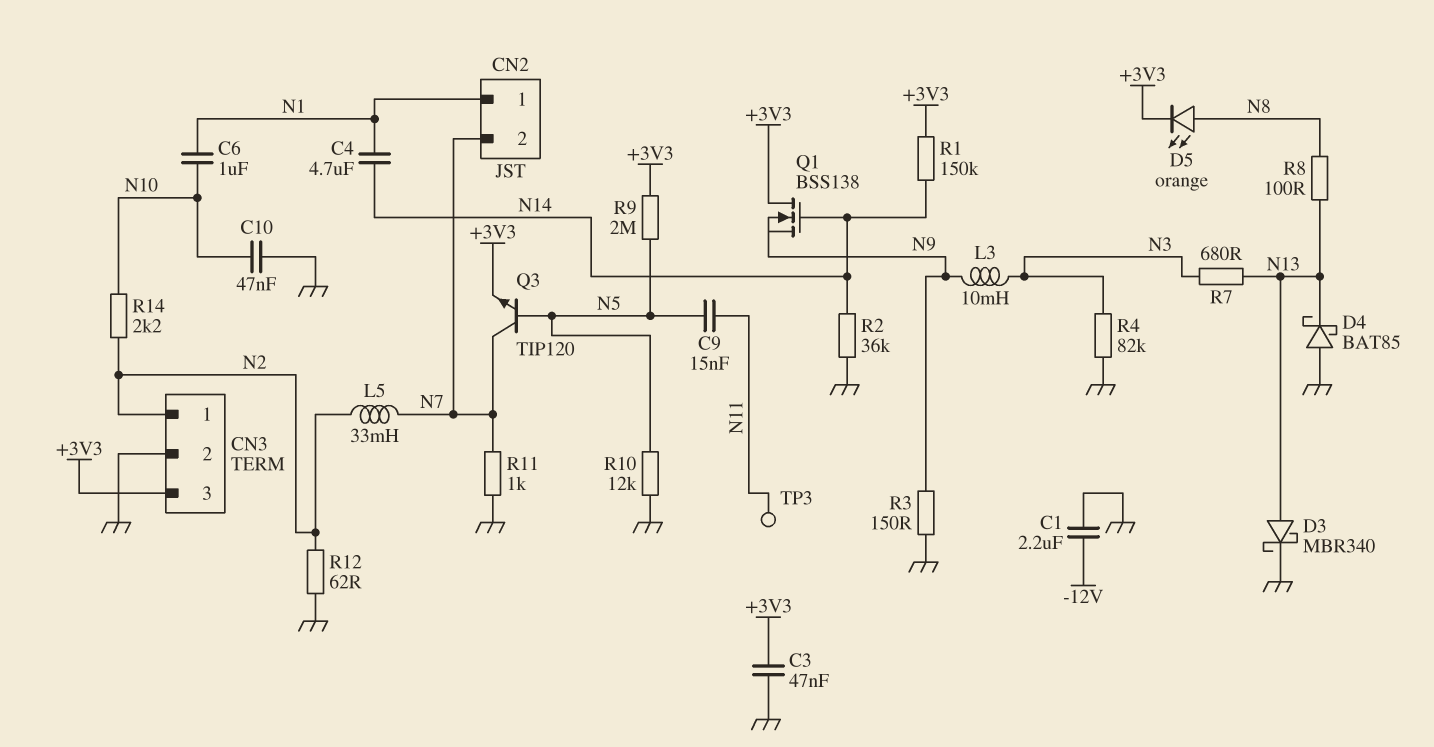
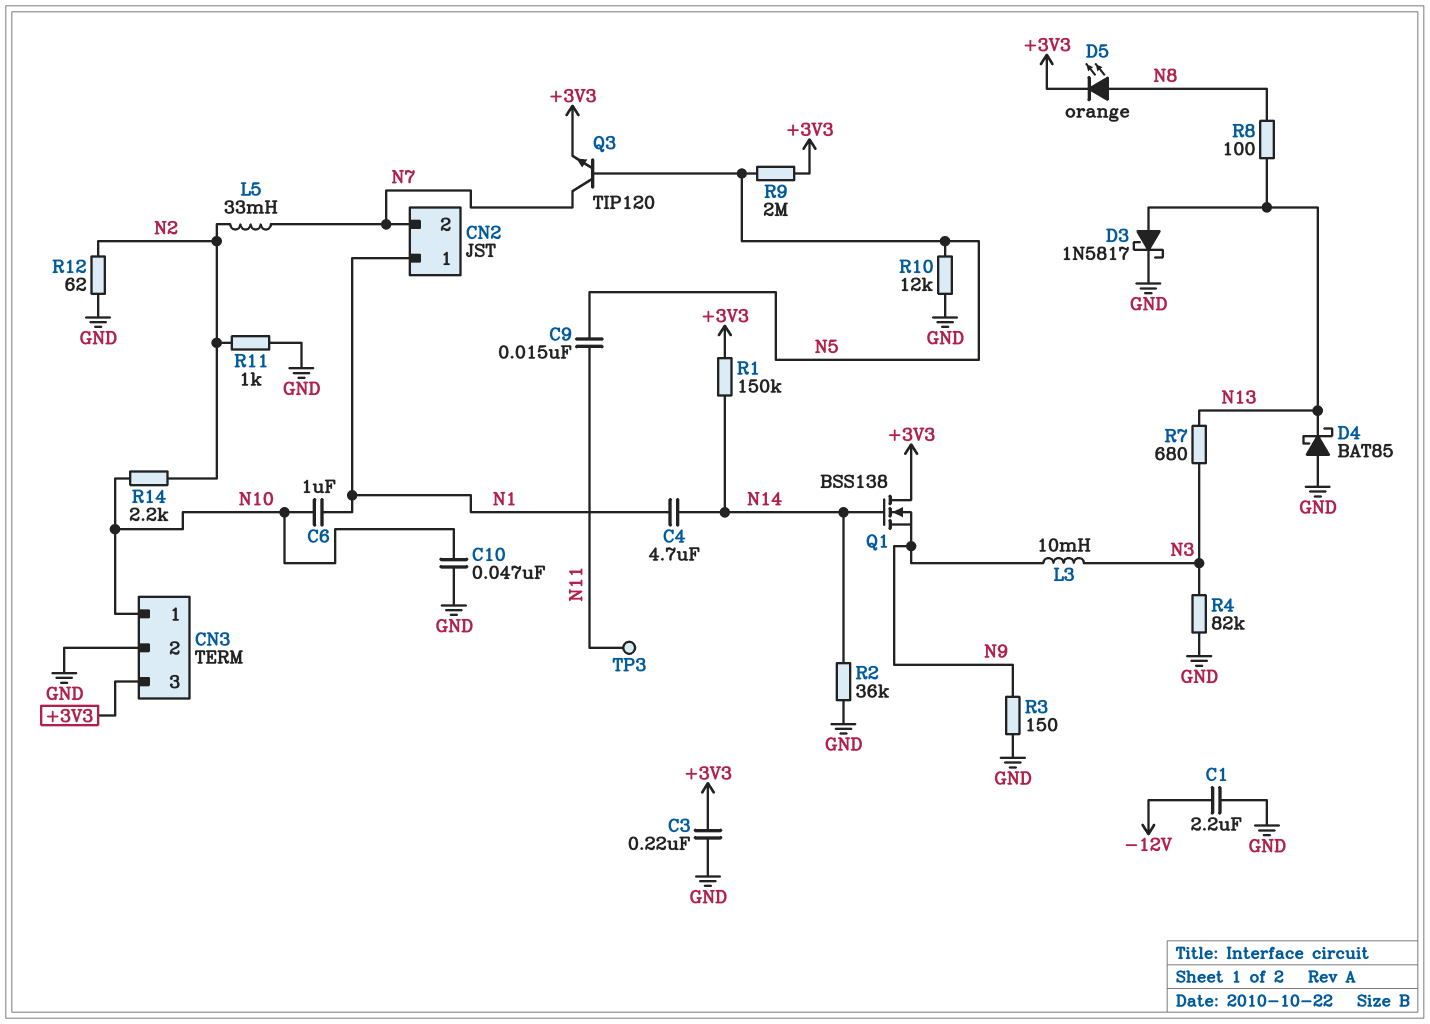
C3: 47nF (+3V3, GND) -> 220nF (+3V3, GND)
CN3 pin 1: N2 -> N10
D3: schottky MBR340 (A N13, K GND) -> schottky 1N5817 (A N13, K GND)
R11: 1k (GND, N7) -> 1k (GND, N2)

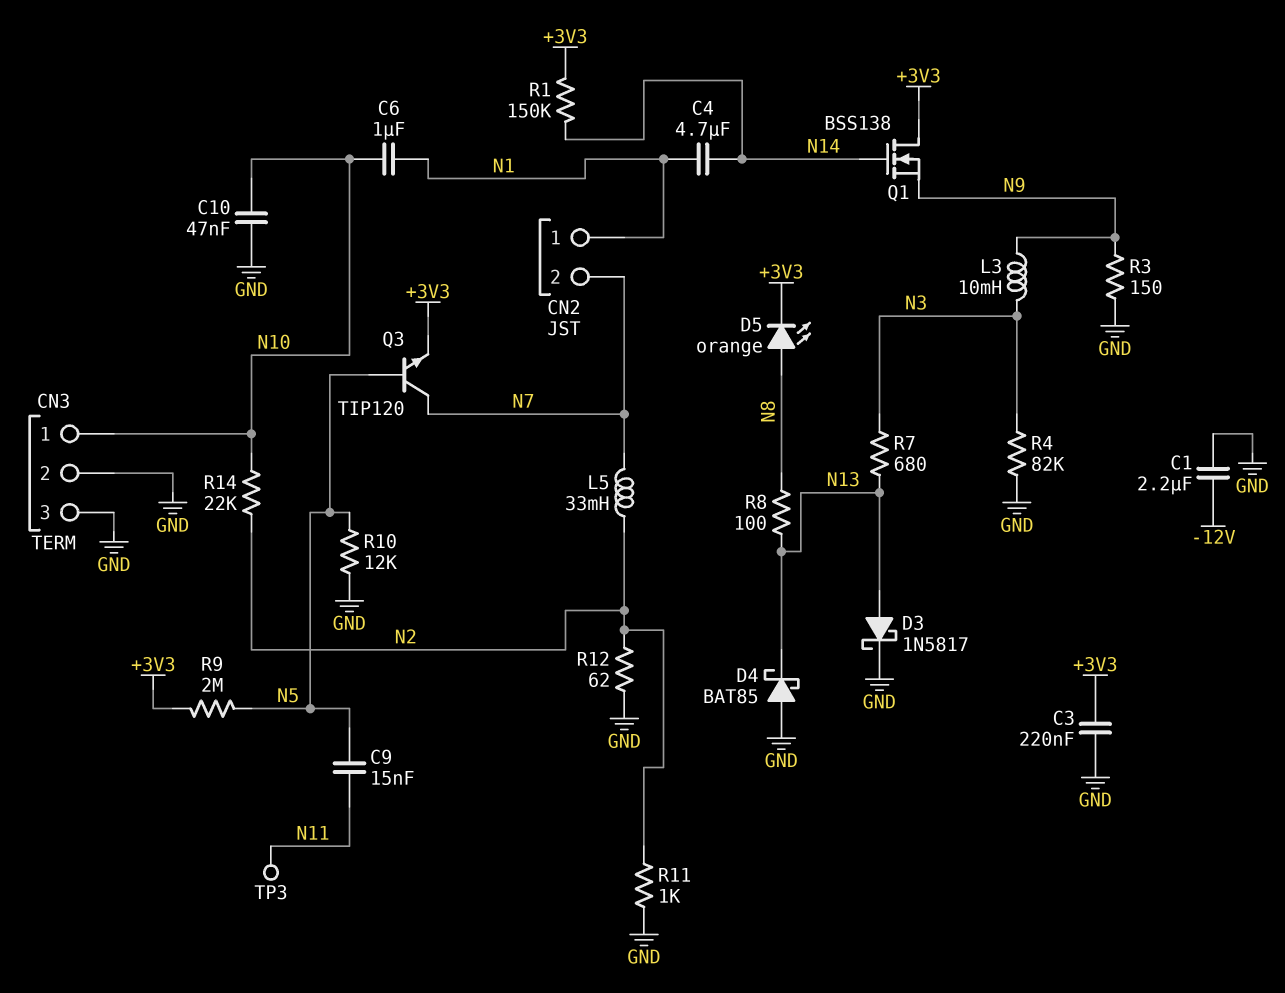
CN3 pin 3: +3V3 -> GND
R2: 36k (GND, N14) -> none
R14: 2.2k (N2, N10) -> 22k (N2, N10)

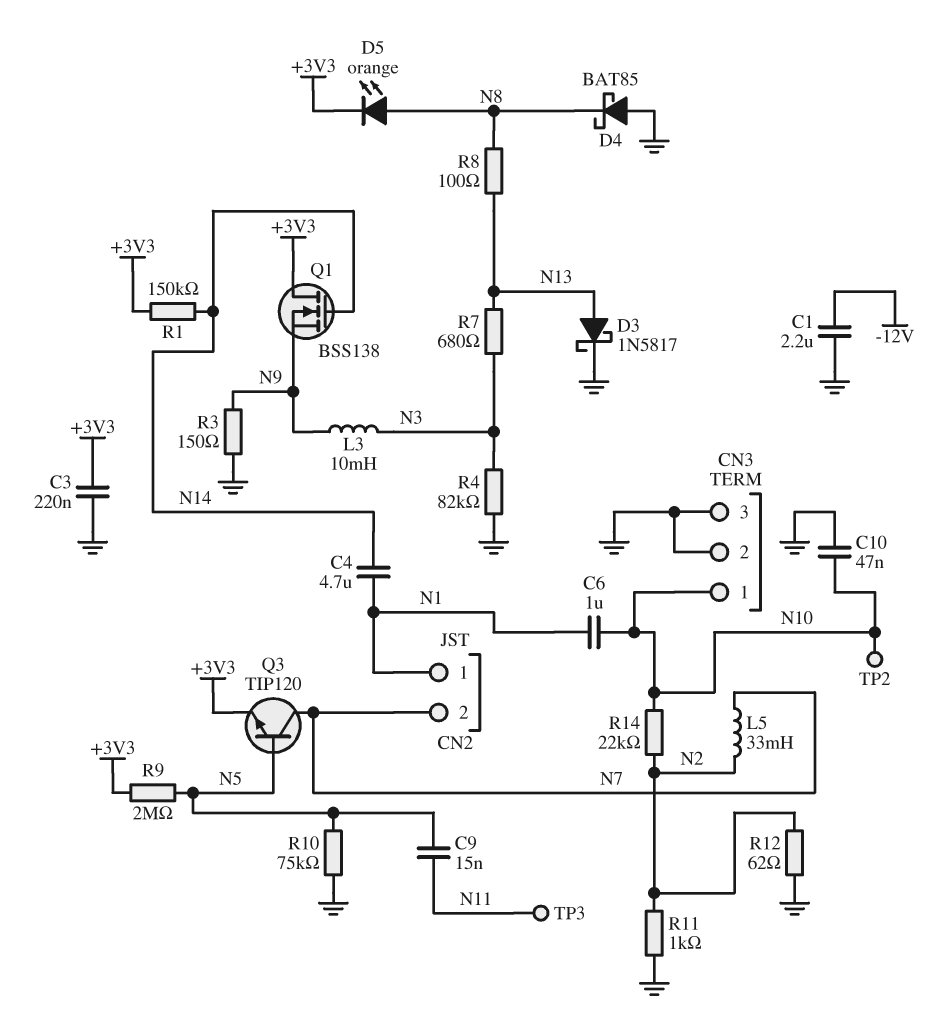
D4: schottky BAT85 (A GND, K N13) -> schottky BAT85 (A GND, K N8)
R10: 12k (GND, N5) -> 75k (GND, N5)
TP2: none -> test point (N10)

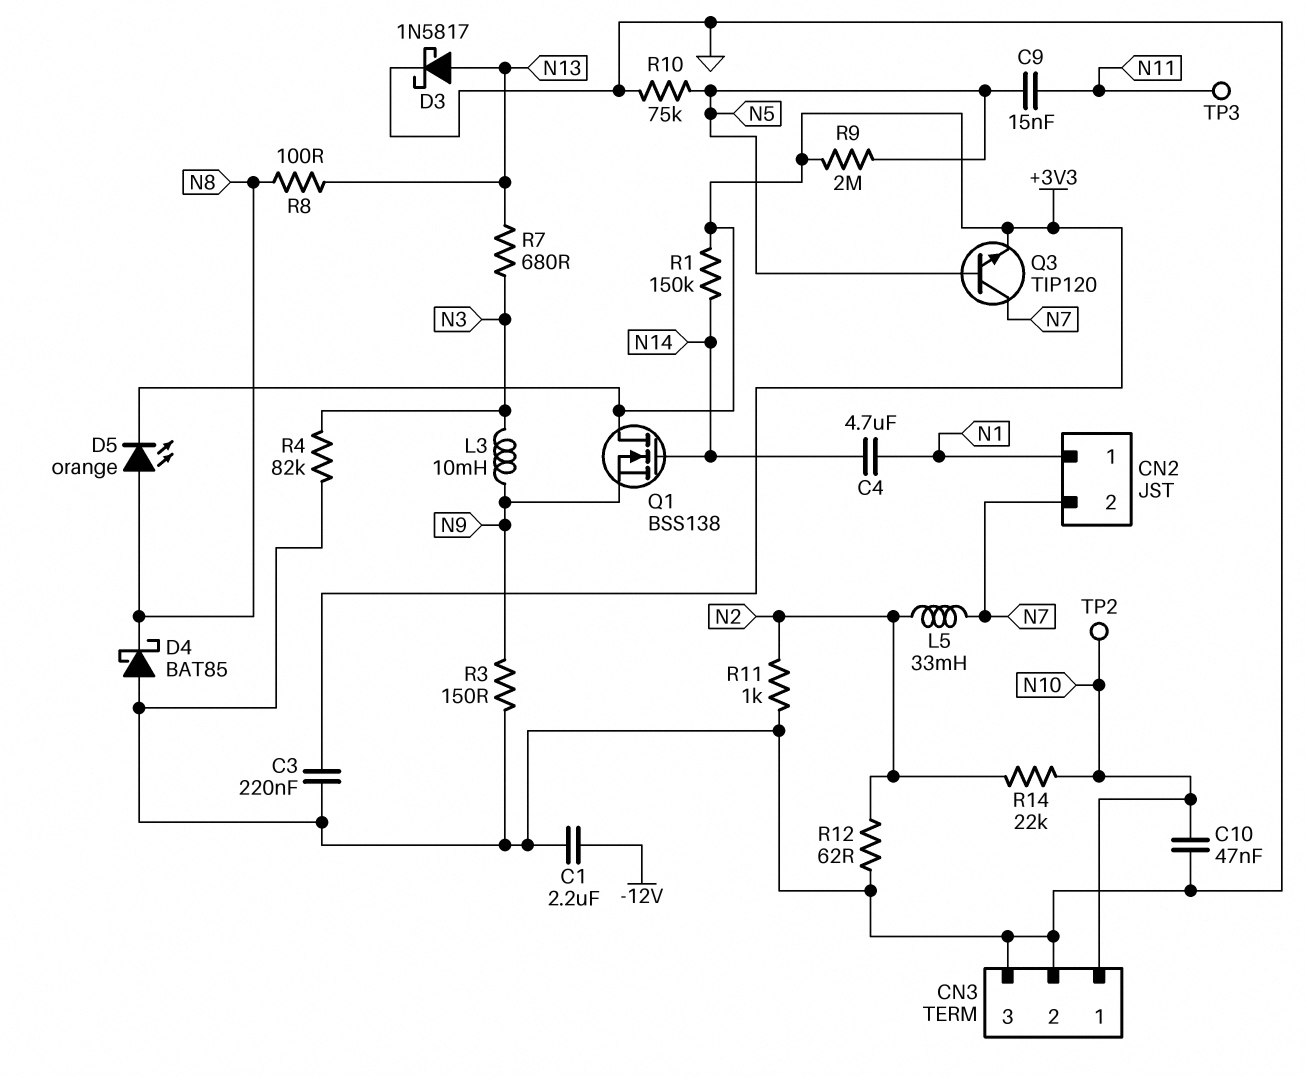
C6: 1uF (N1, N10) -> none

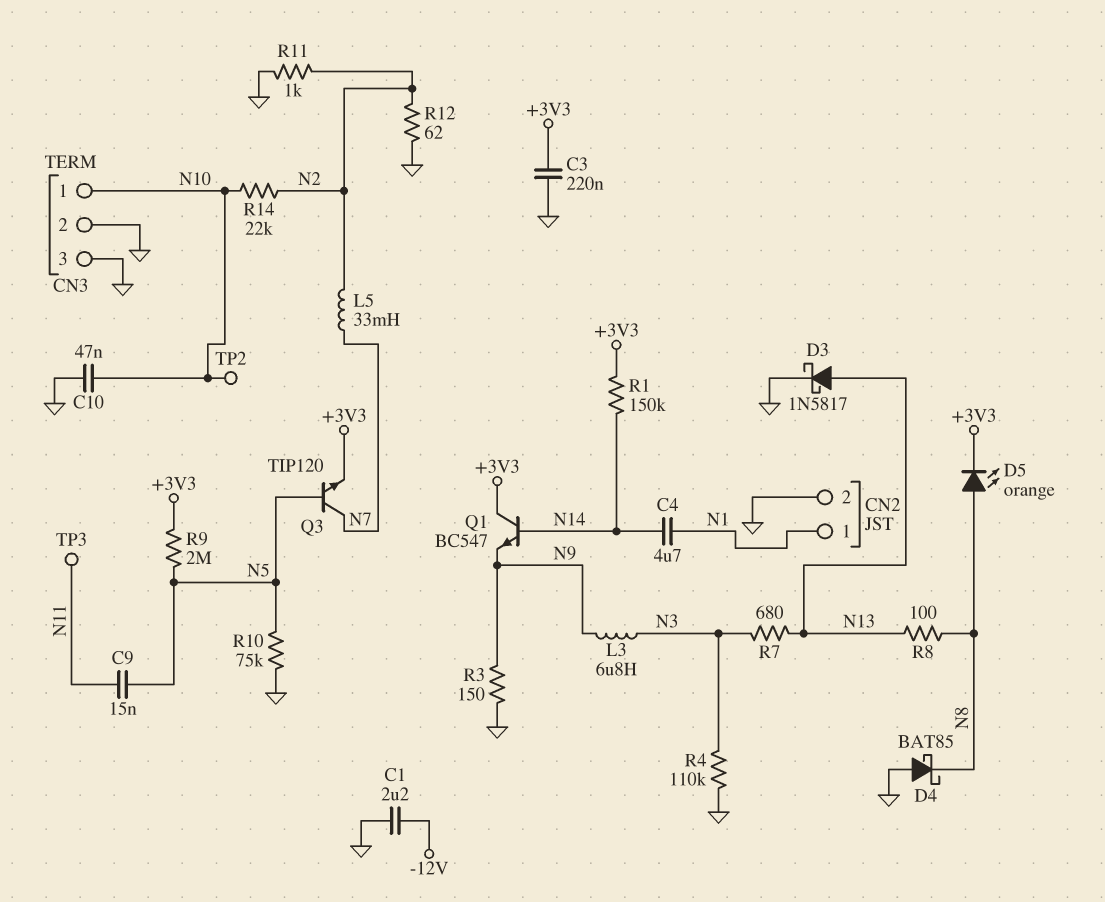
CN2 pin 2: N7 -> GND
L3: 10mH (N3, N9) -> 6.8uH (N3, N9)
Q1: NMOS BSS138 (G N14, D +3V3, S N9) -> NPN BC547 (B N14, C +3V3, E N9)
R4: 82k (GND, N3) -> 110k (GND, N3)

